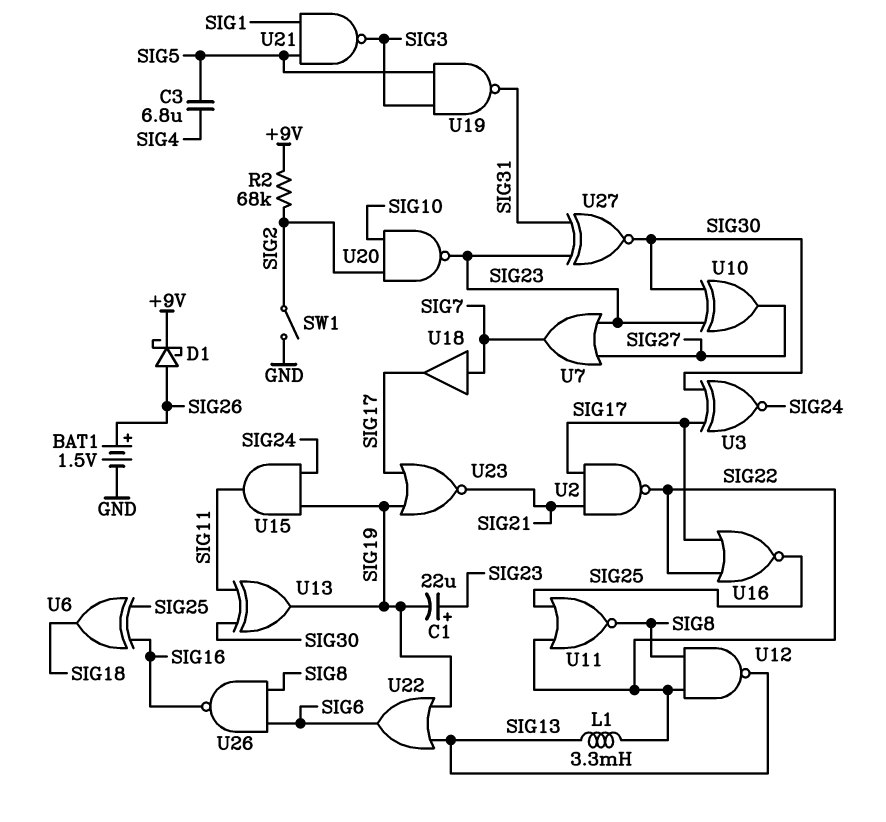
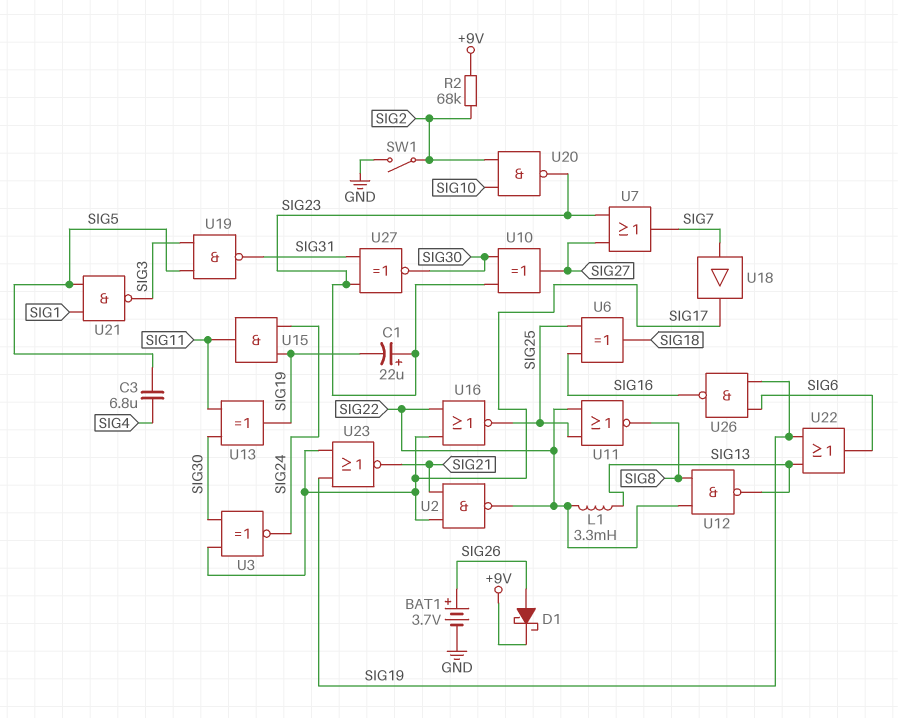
BAT1: 1.5V (plus SIG26, minus GND) -> 3.7V (plus SIG26, minus GND)
U26: NAND (in SIG6, in SIG8, out SIG16) -> NAND (in SIG6, in SIG19, out SIG16)

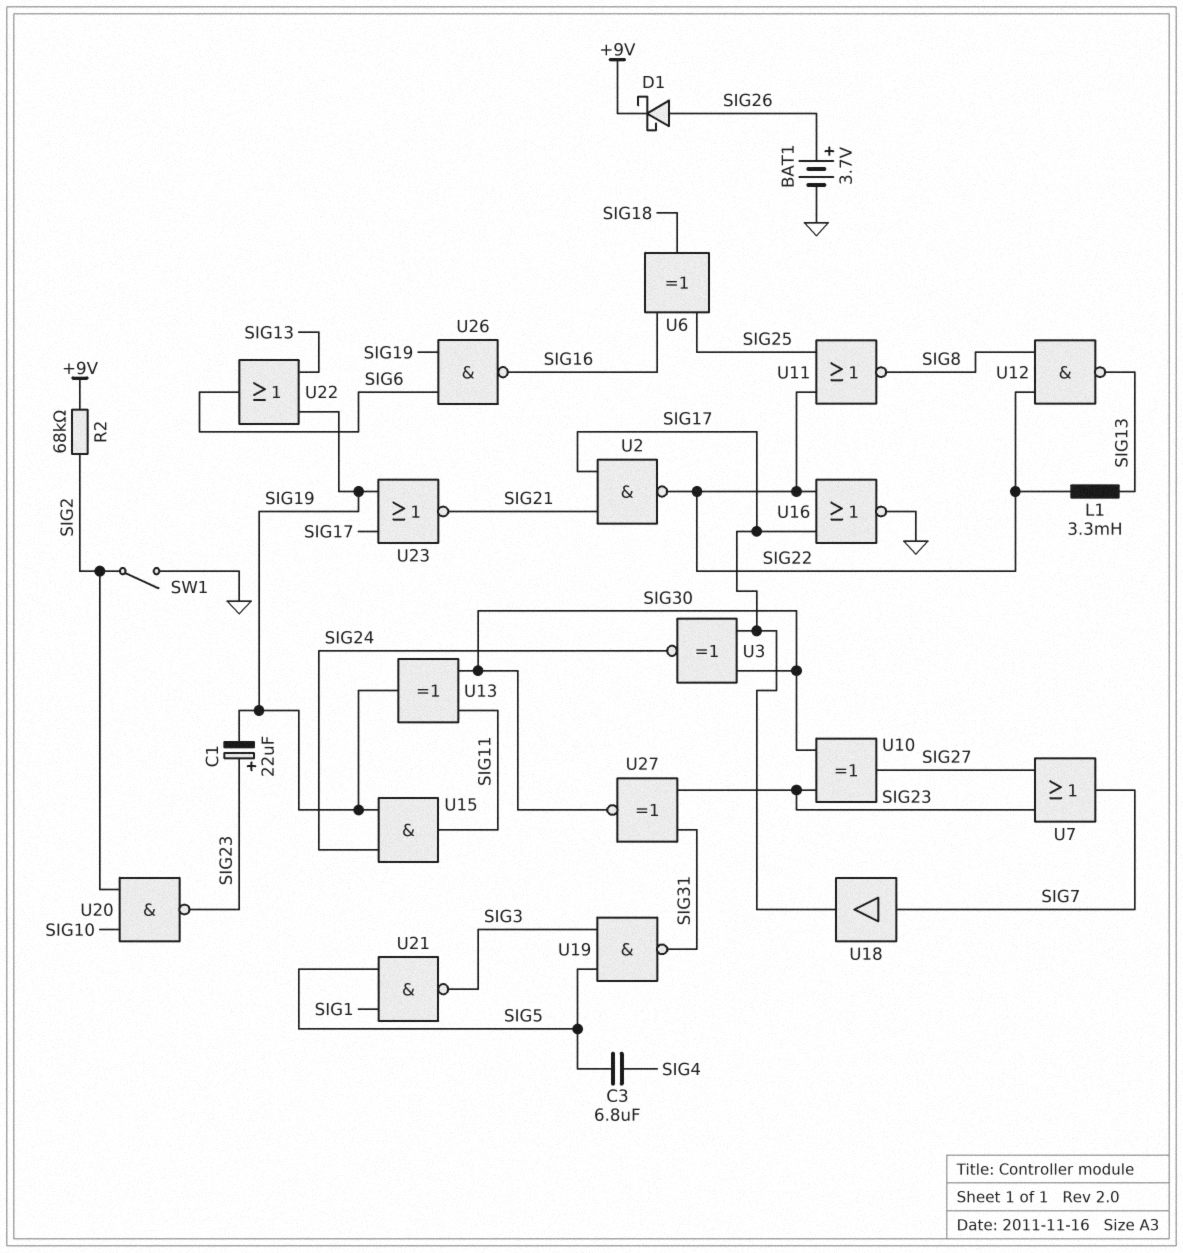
U16: NOR (in SIG17, in SIG22, out SIG25) -> NOR (in SIG17, in SIG22, out GND)

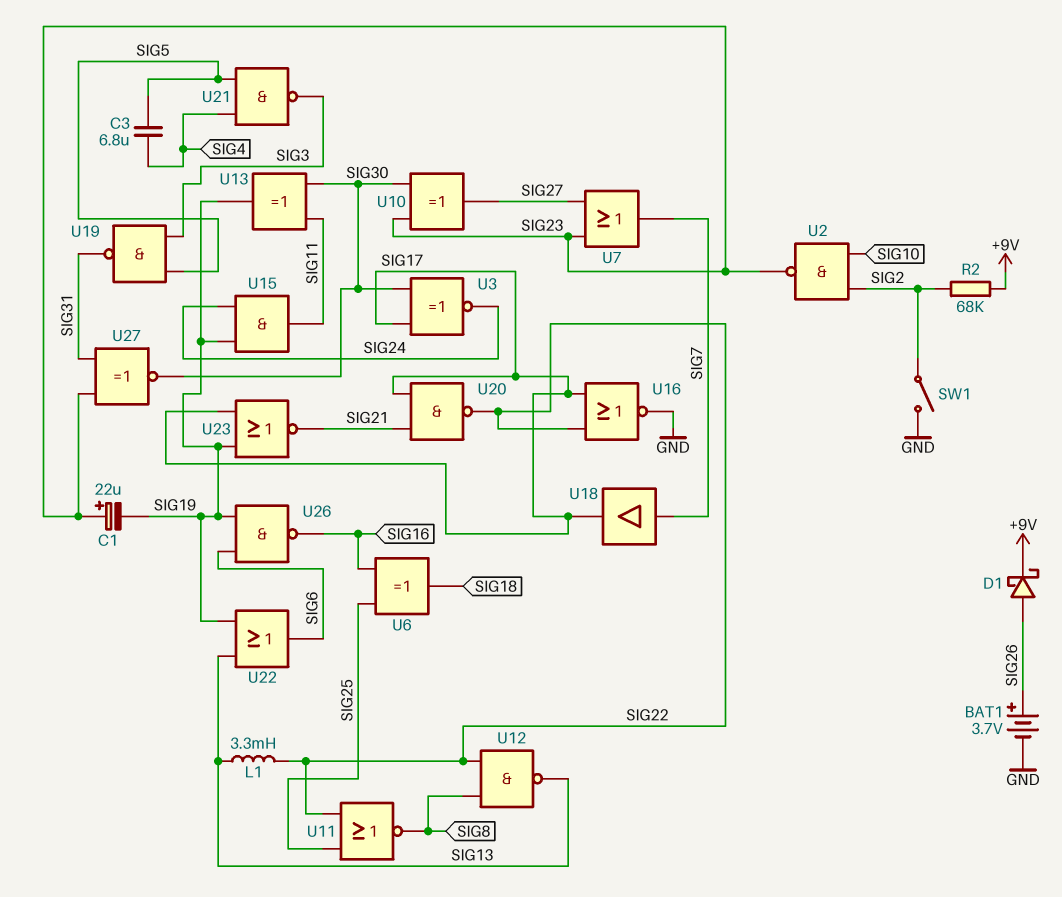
U2: NAND (in SIG17, in SIG21, out SIG22) -> NAND (in SIG2, in SIG10, out SIG23)
U20: NAND (in SIG2, in SIG10, out SIG23) -> NAND (in SIG17, in SIG21, out SIG22)
U21: NAND (in SIG1, in SIG5, out SIG3) -> NAND (in SIG4, in SIG5, out SIG3)

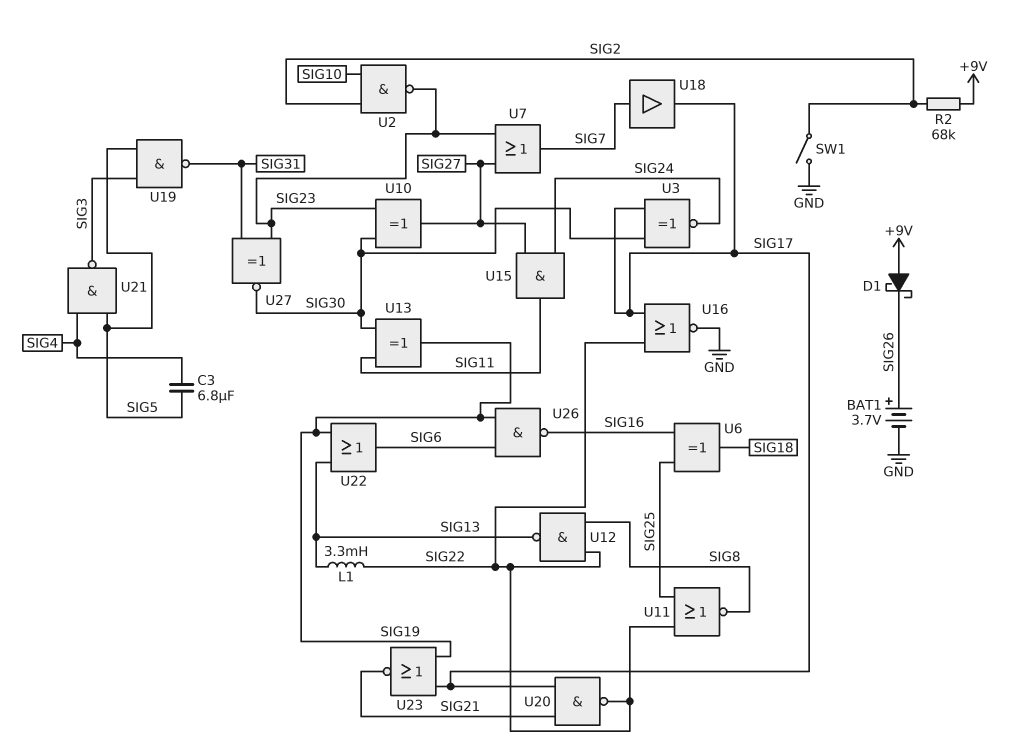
C1: 22uF (plus SIG23, minus SIG19) -> none
D1: schottky (A SIG26, K +9V) -> schottky (A +9V, K SIG26)
U15: AND (in SIG19, in SIG24, out SIG11) -> AND (in SIG24, in SIG27, out SIG11)

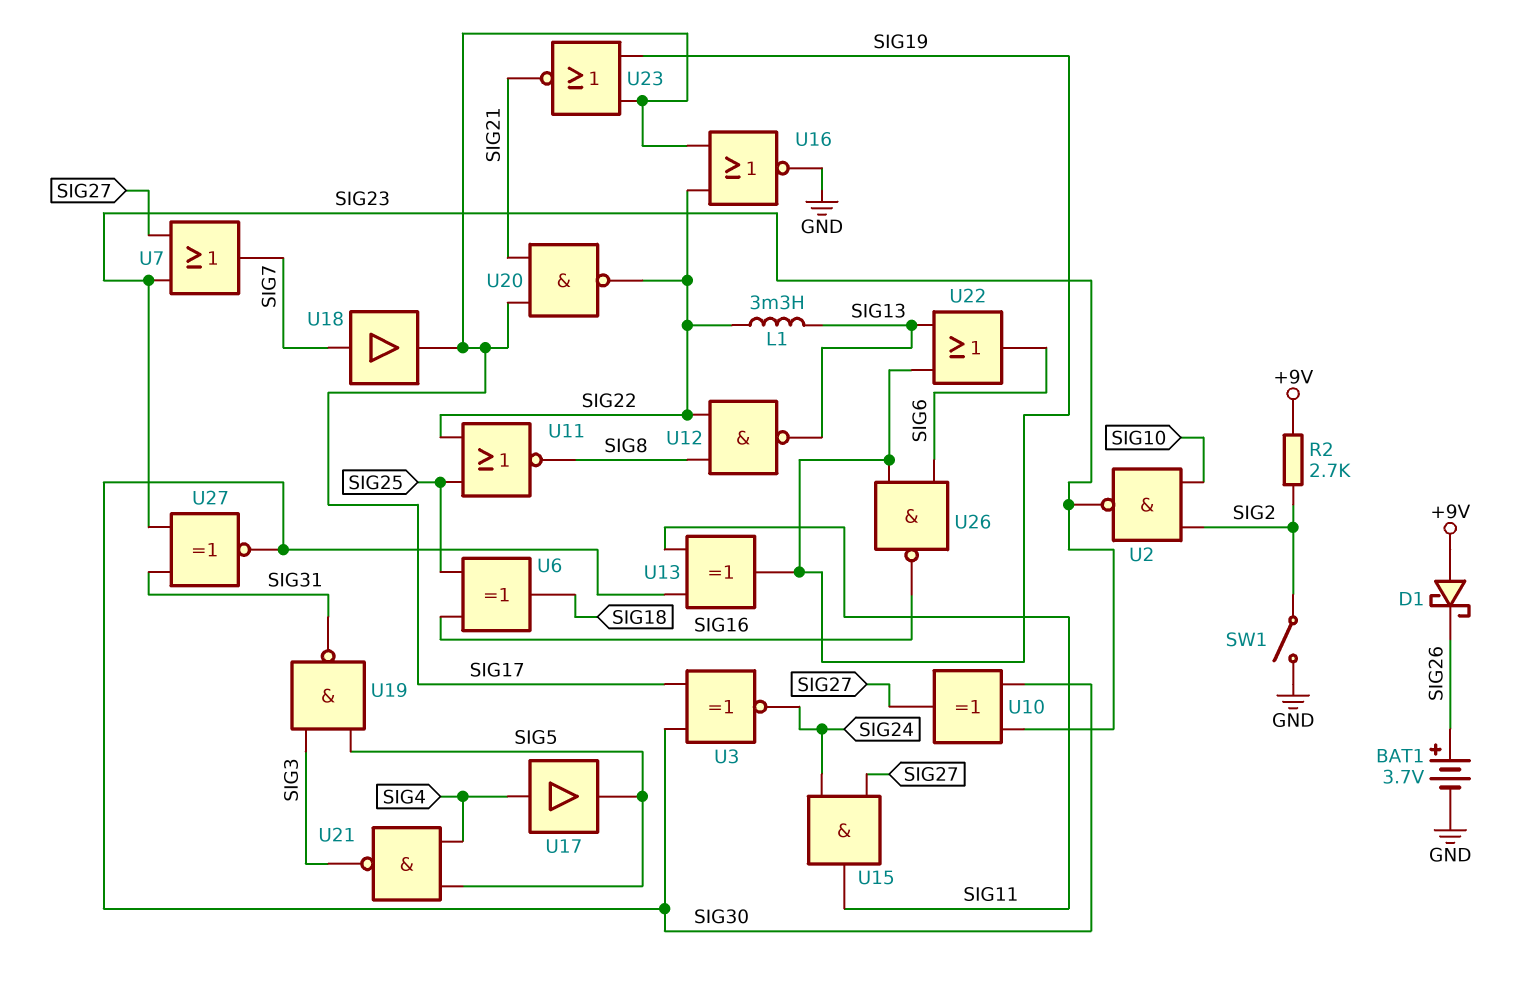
C3: 6.8uF (SIG4, SIG5) -> none
R2: 68k (+9V, SIG2) -> 2.7k (+9V, SIG2)
U17: none -> buffer (in SIG4, out SIG5)

